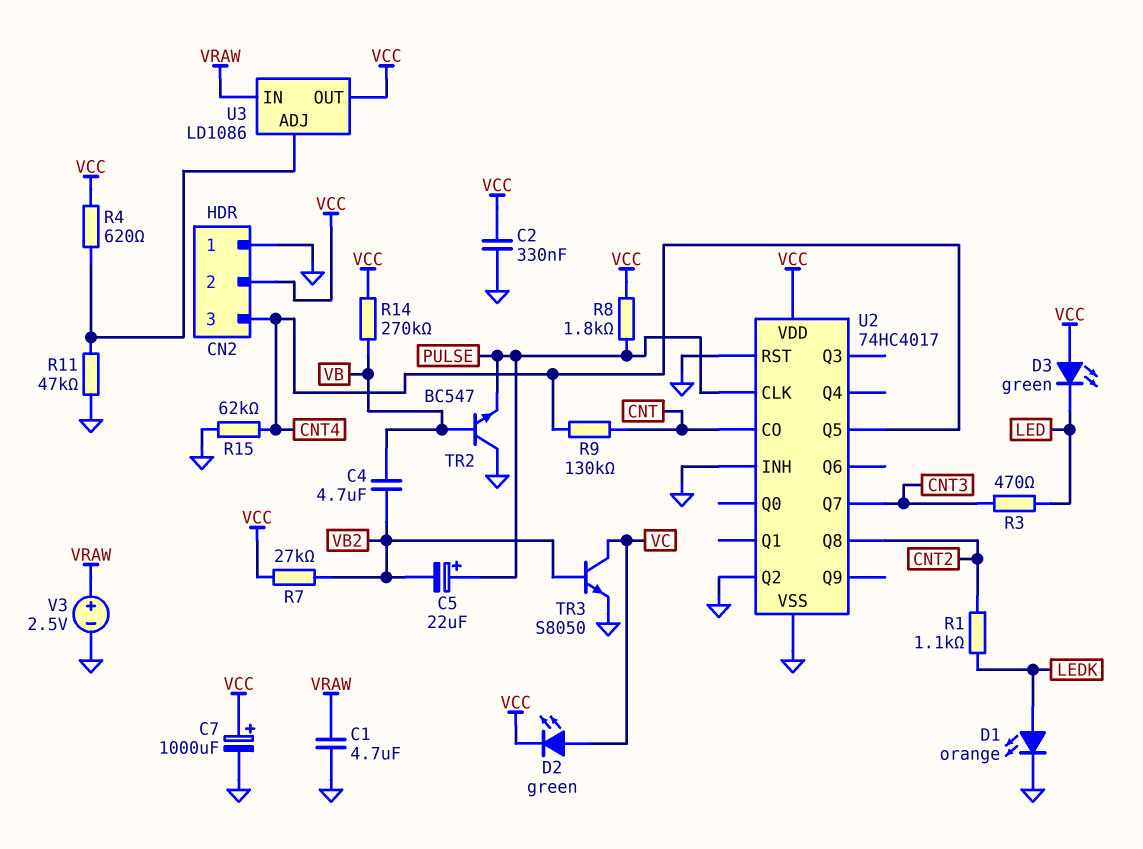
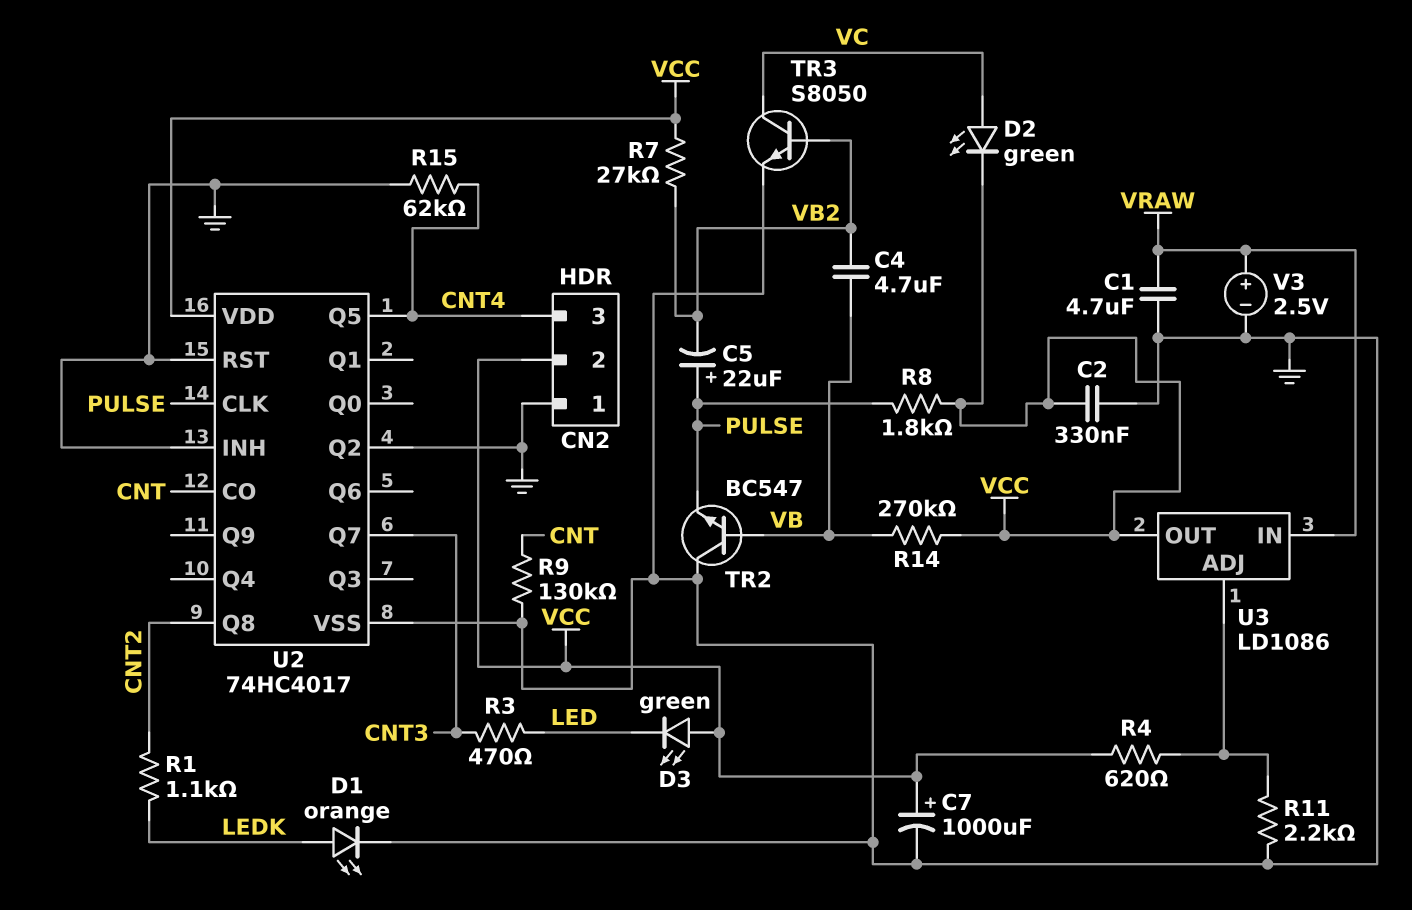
R9: 130k (CNT, CNT4) -> 130k (CNT, GND)
R11: 47k (GND, U3/ADJ) -> 2.2k (GND, U3/ADJ)

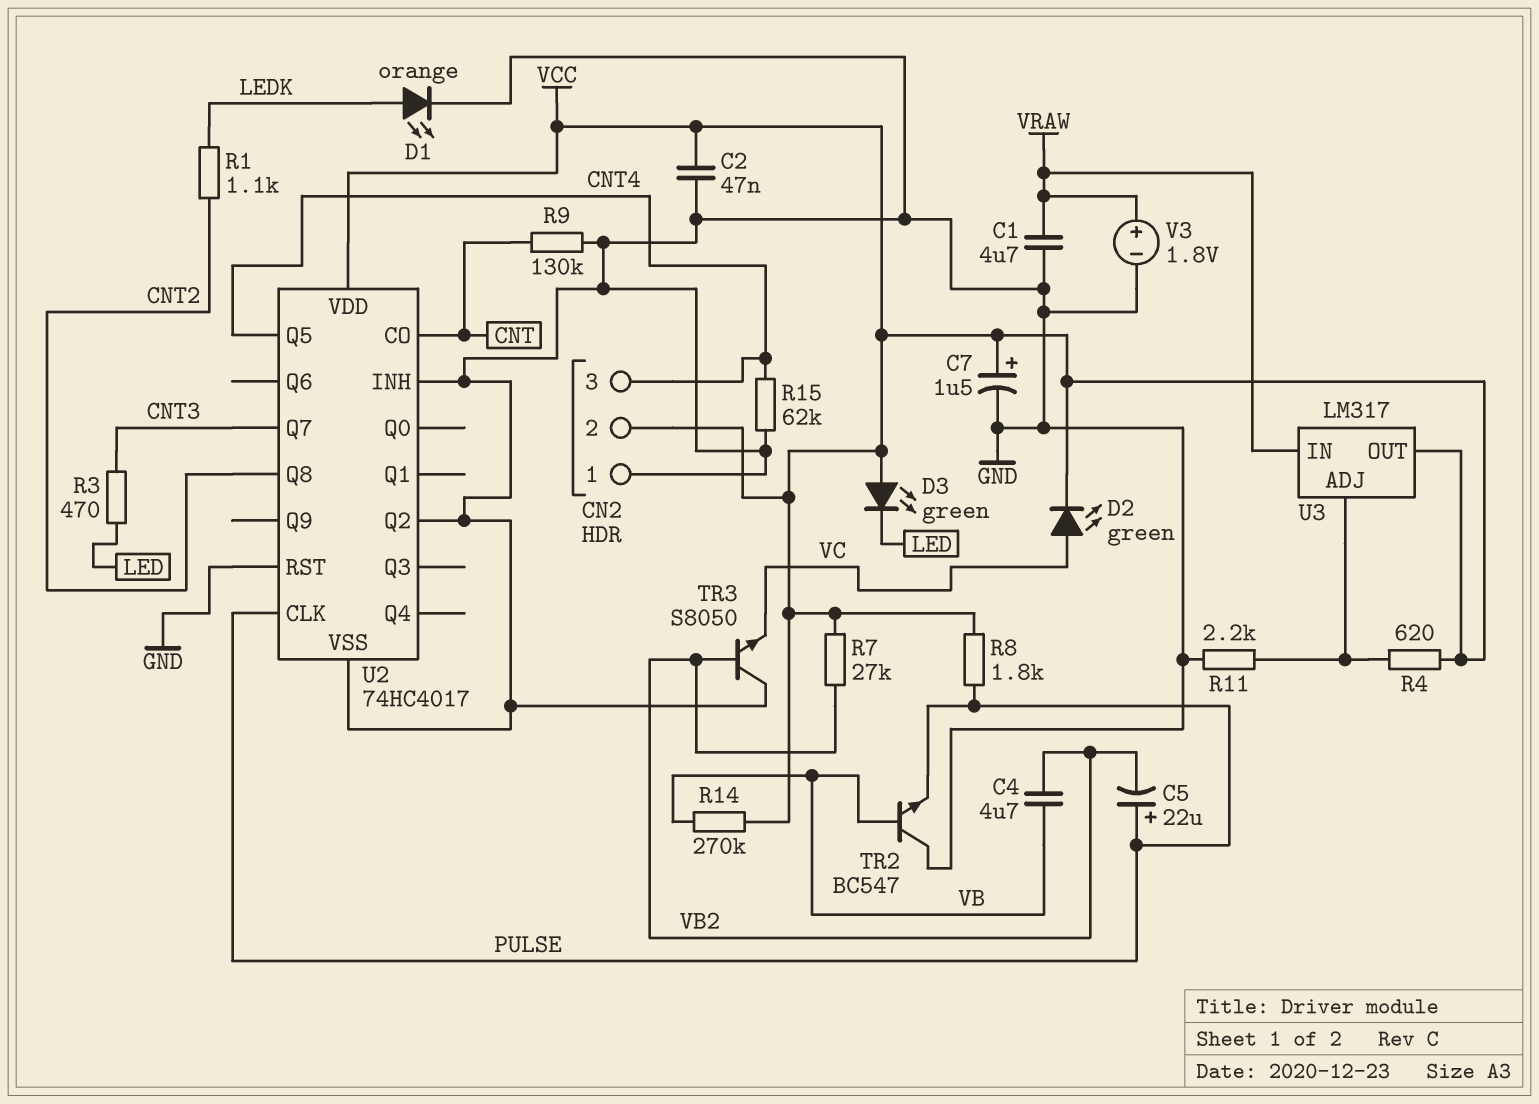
C2: 330nF (GND, VCC) -> 47nF (GND, VCC)
C7: 1000uF (plus VCC, minus GND) -> 1.5uF (plus VCC, minus GND)
TR3: NPN S8050 (B VB2, C VC, E GND) -> NPN S8050 (B VB2, C GND, E VC)
U3: LD1086 -> LM317
V3: 2.5V (plus VRAW, minus GND) -> 1.8V (plus VRAW, minus GND)

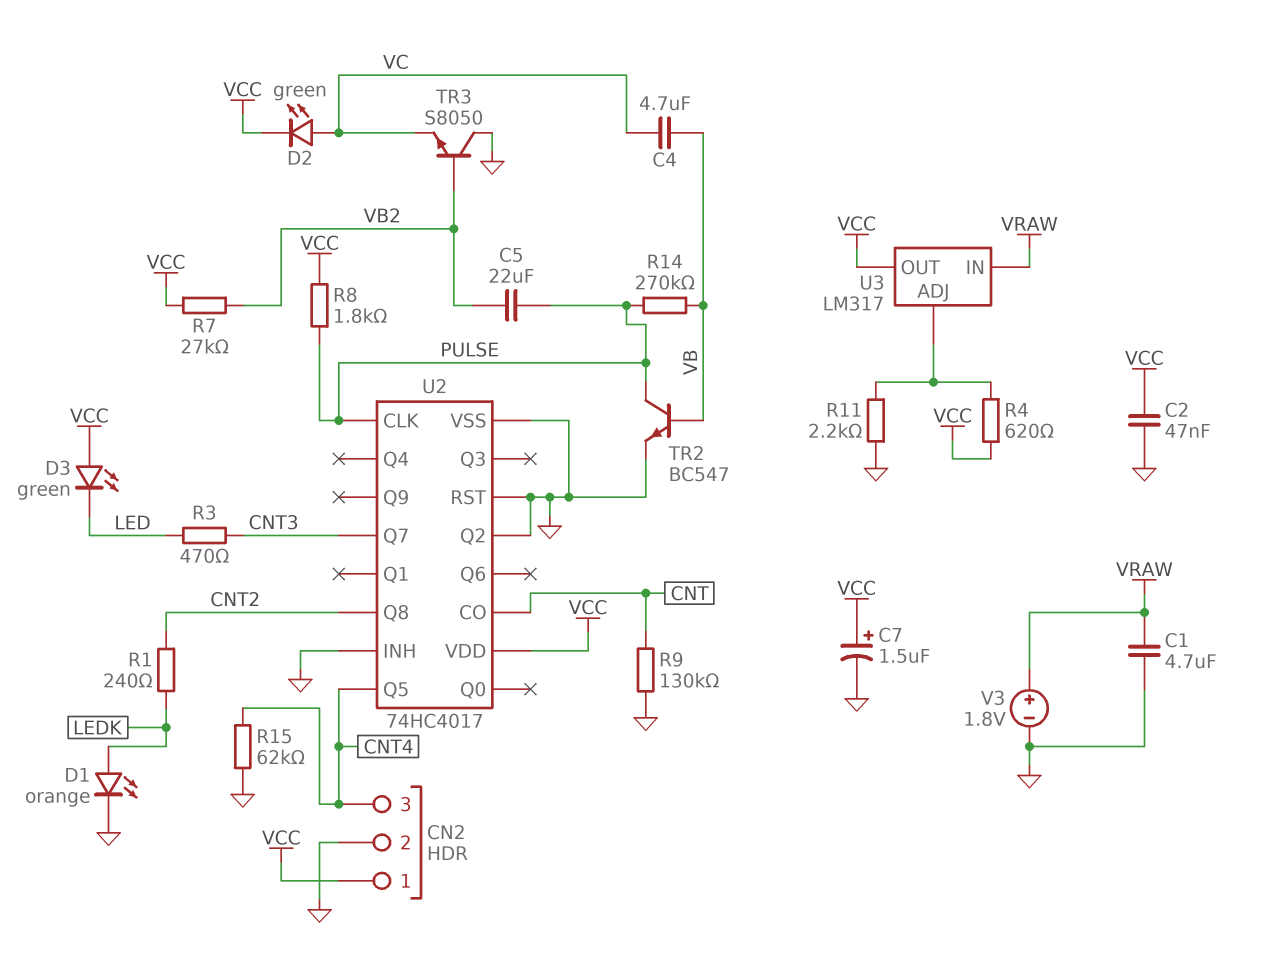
C4: 4.7uF (VB, VB2) -> 4.7uF (VB, VC)
C5: 22uF (plus PULSE, minus VB2) -> 22uF (PULSE, VB2)
CN2 pin 1: GND -> VCC
CN2 pin 2: VCC -> GND
R1: 1.1k (CNT2, LEDK) -> 240 (CNT2, LEDK)
R14: 270k (VB, VCC) -> 270k (PULSE, VB)
TR2: NPN BC547 (B VB, C GND, E PULSE) -> NPN BC547 (B VB, C PULSE, E GND)

